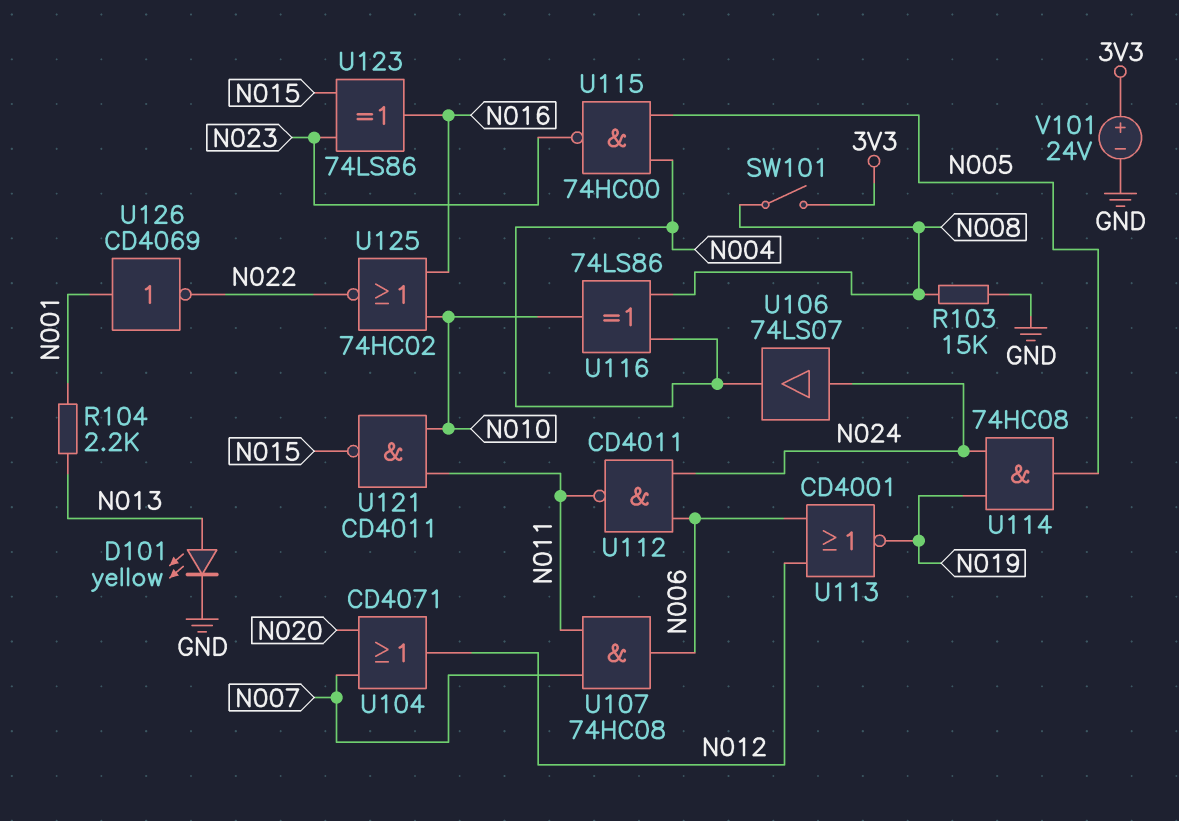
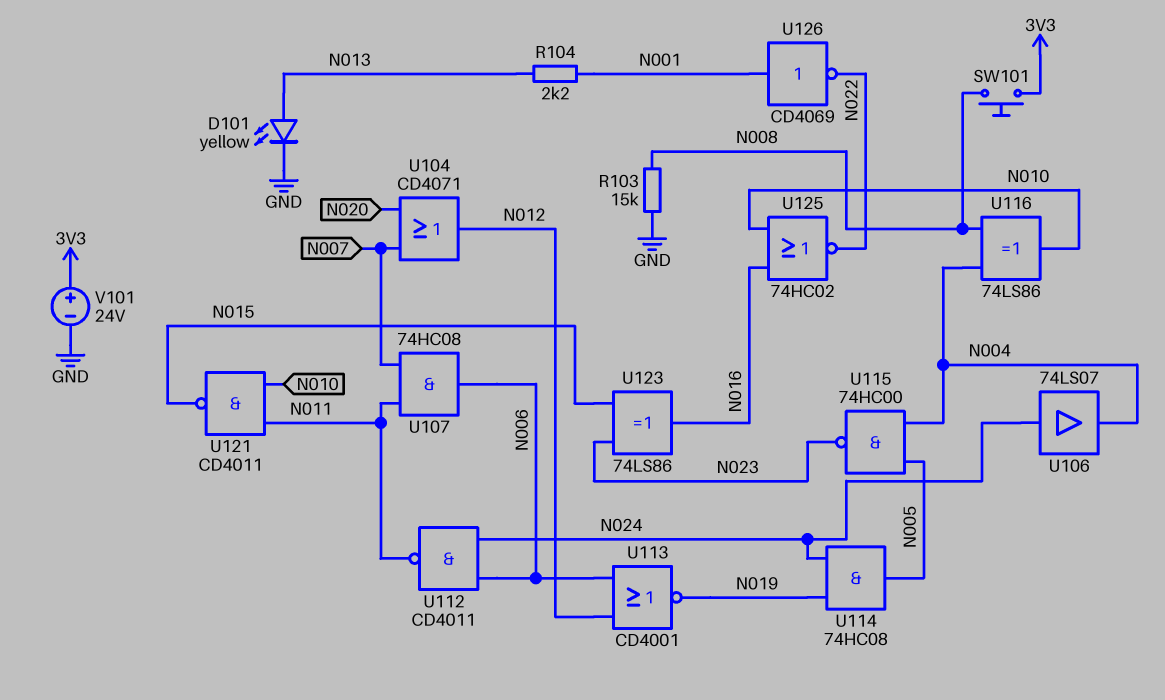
SW101: switch (3V3, N008) -> button (3V3, N008)

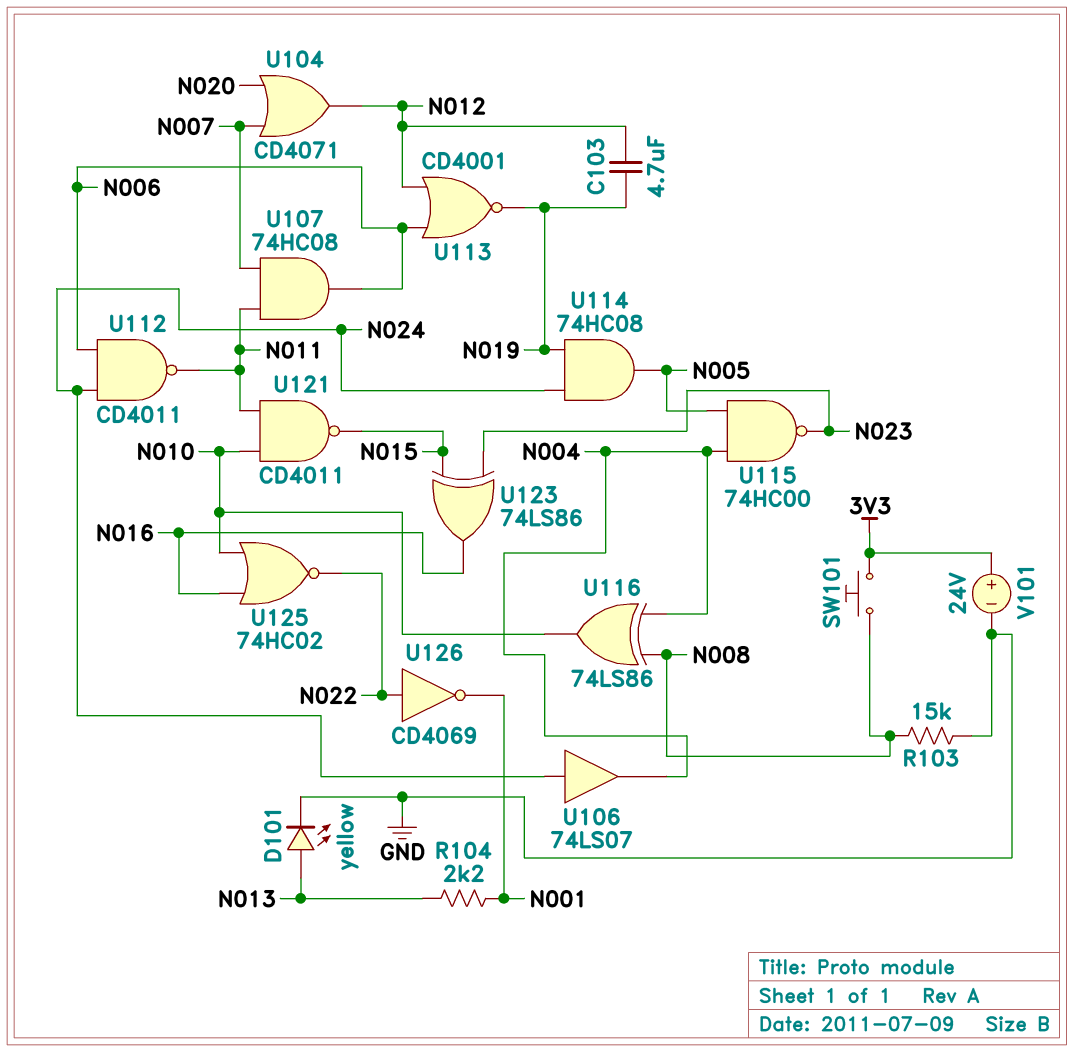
C103: none -> 4.7uF (N012, N019)
U126: NOT CD4069 (in N001, out N022) -> NOT CD4069 (in N022, out N001)

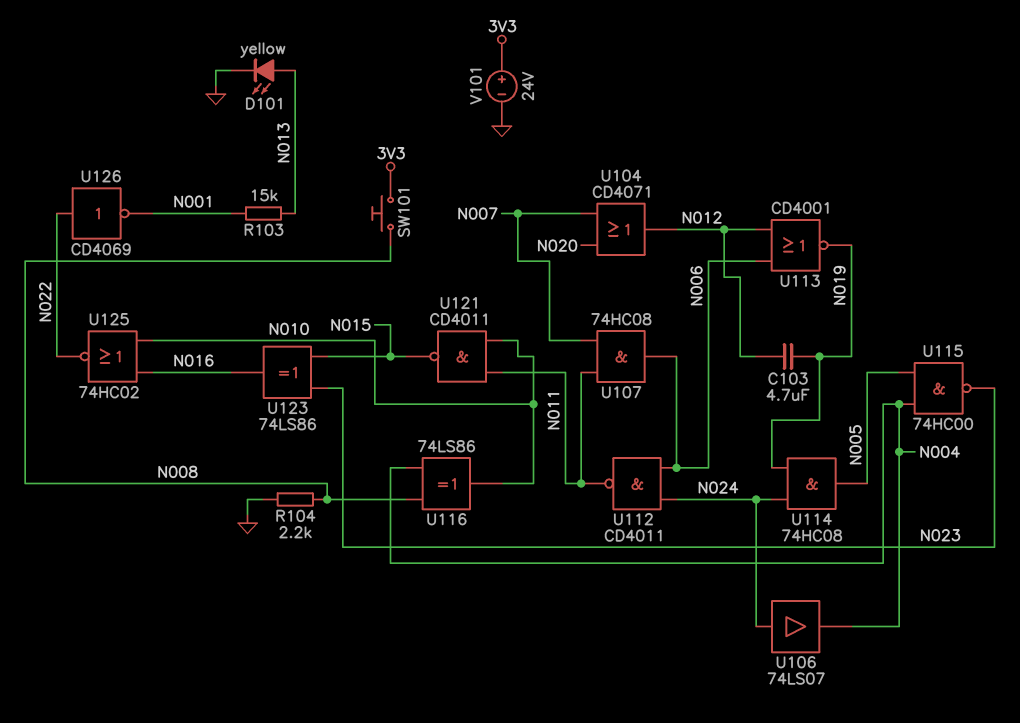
R103: 15k (GND, N008) -> 15k (N001, N013)
R104: 2.2k (N001, N013) -> 2.2k (GND, N008)

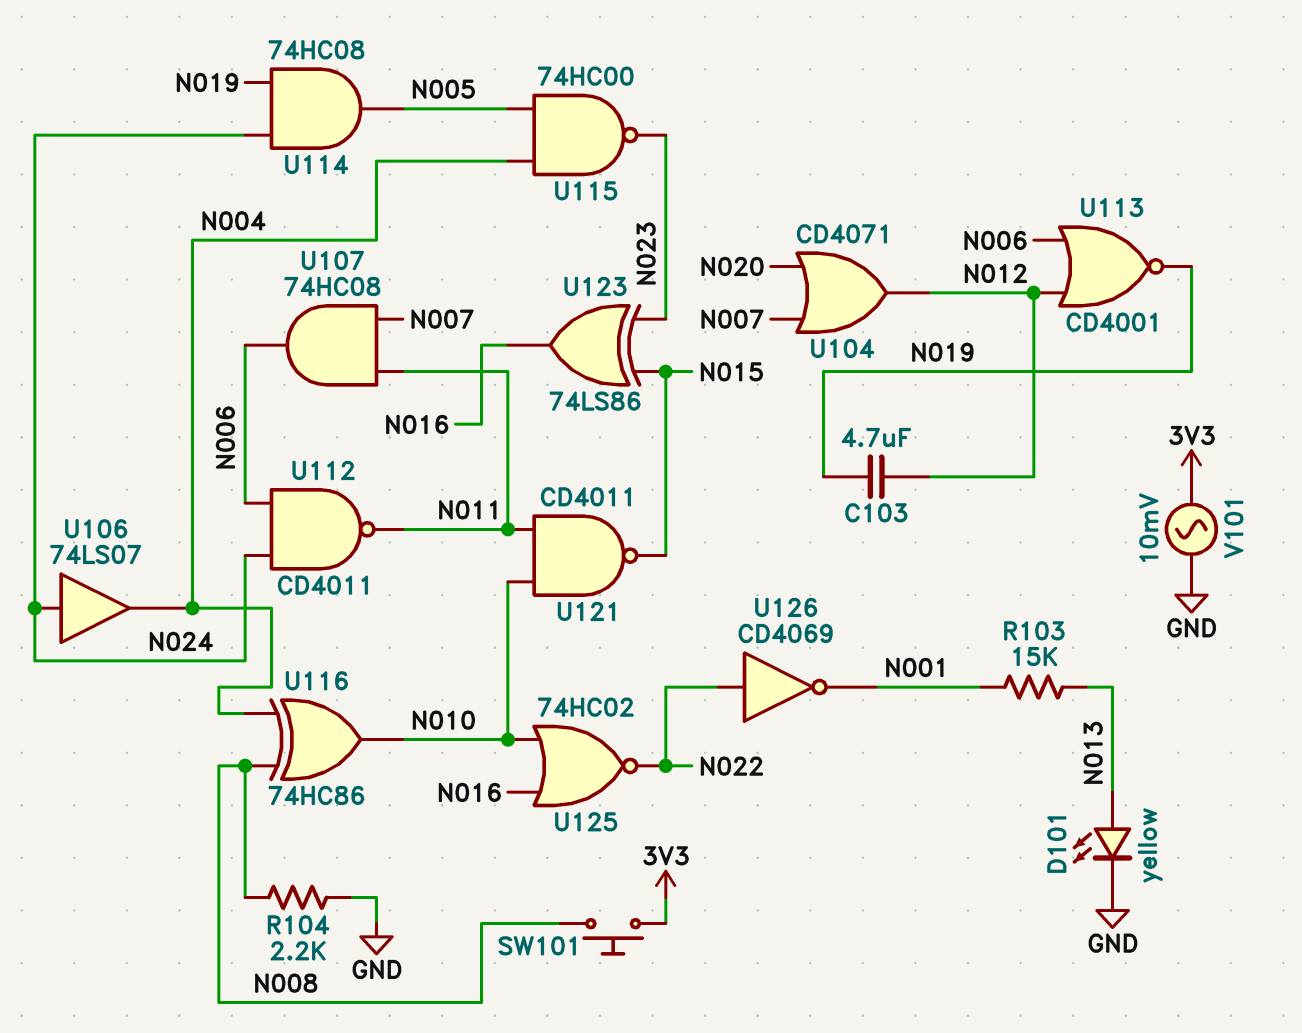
U116: XOR 74LS86 (in N004, in N008, out N010) -> XOR 74HC86 (in N004, in N008, out N010)
V101: 24V (plus 3V3, minus GND) -> AC 10mV (3V3, GND)

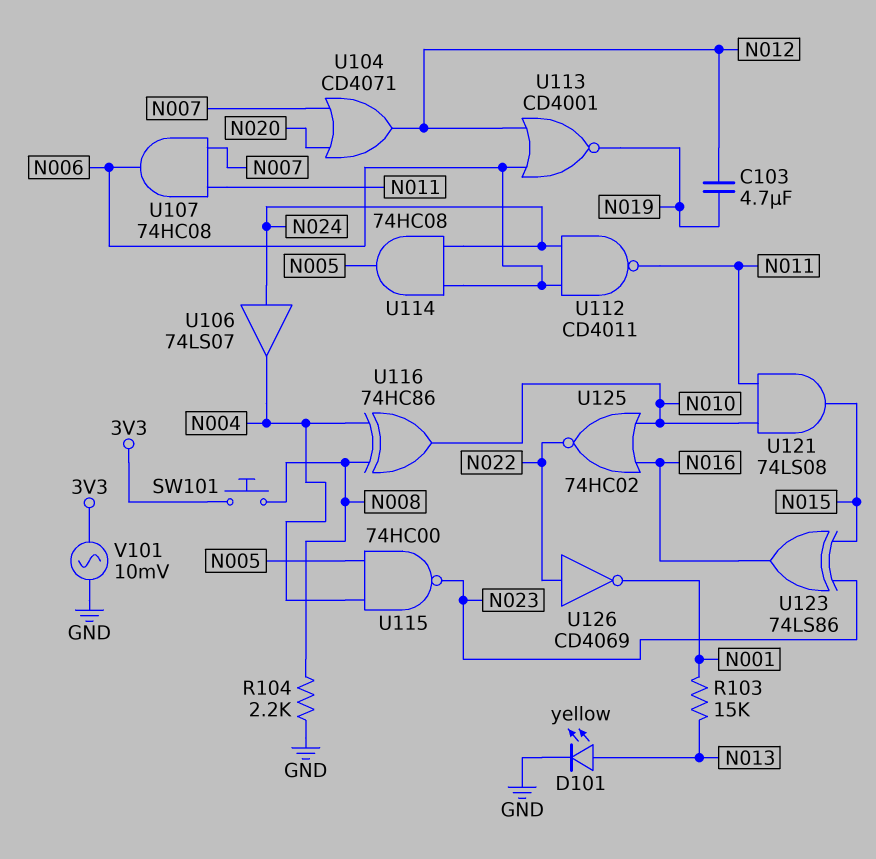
U114: AND 74HC08 (in N019, in N024, out N005) -> AND 74HC08 (in N006, in N024, out N005)
U121: NAND CD4011 (in N010, in N011, out N015) -> AND 74LS08 (in N010, in N011, out N015)

